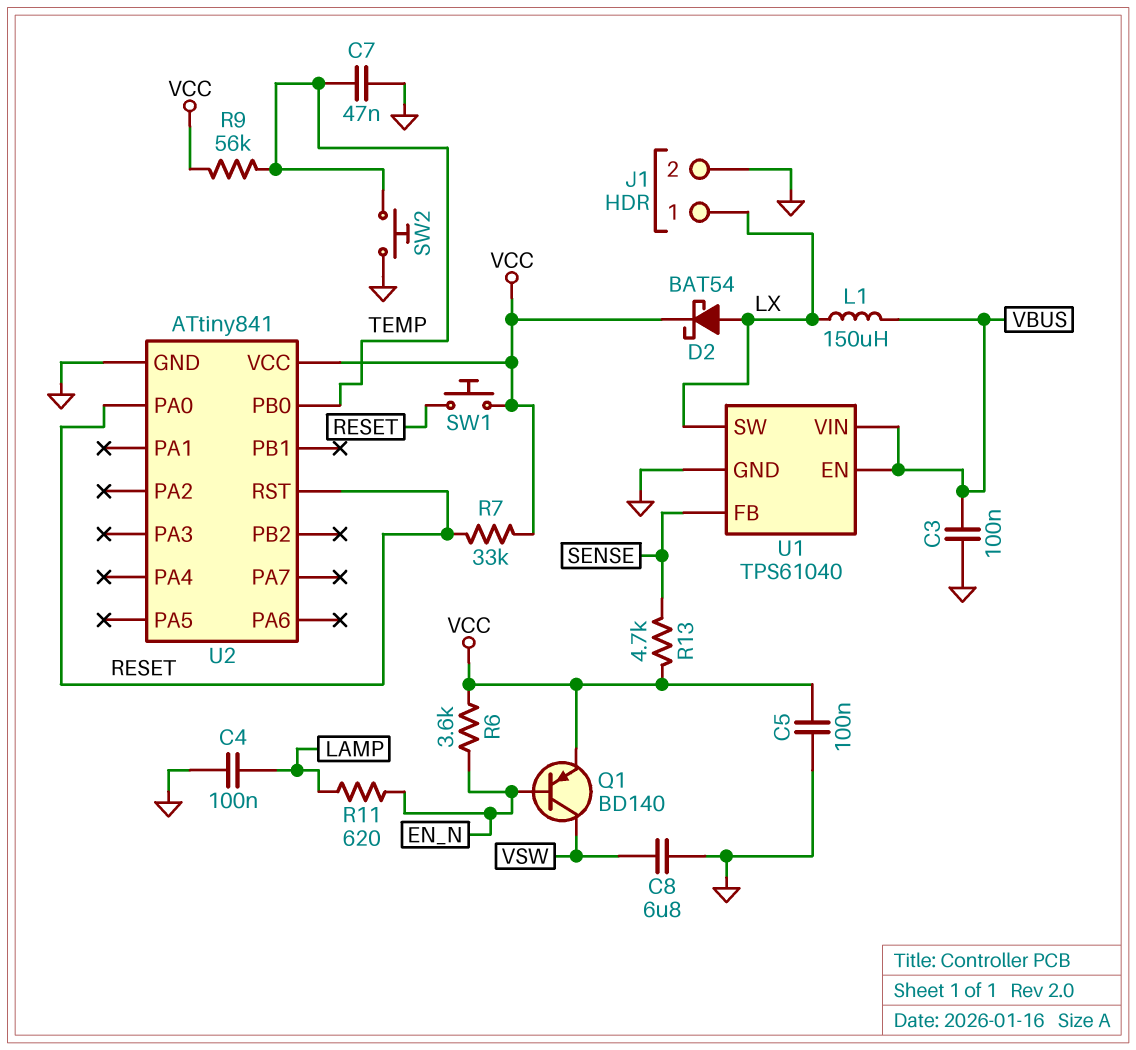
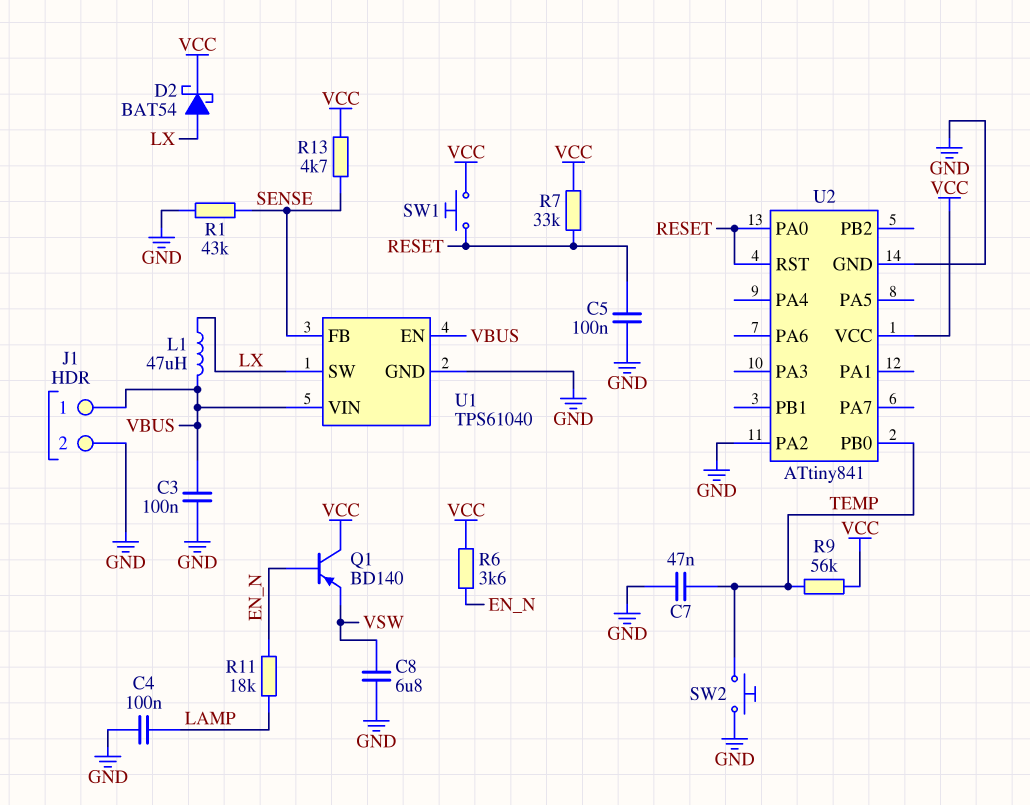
C5: 100nF (GND, VCC) -> 100nF (GND, RESET)
J1 pin 1: LX -> VBUS
L1: 150uH (LX, VBUS) -> 47uH (LX, VBUS)
Q1: PNP BD140 (B EN_N, C VSW, E VCC) -> PNP BD140 (B EN_N, C VCC, E VSW)
R1: none -> 43k (GND, SENSE)
R11: 620 (EN_N, LAMP) -> 18k (EN_N, LAMP)
U2 pin PA2: none -> GND

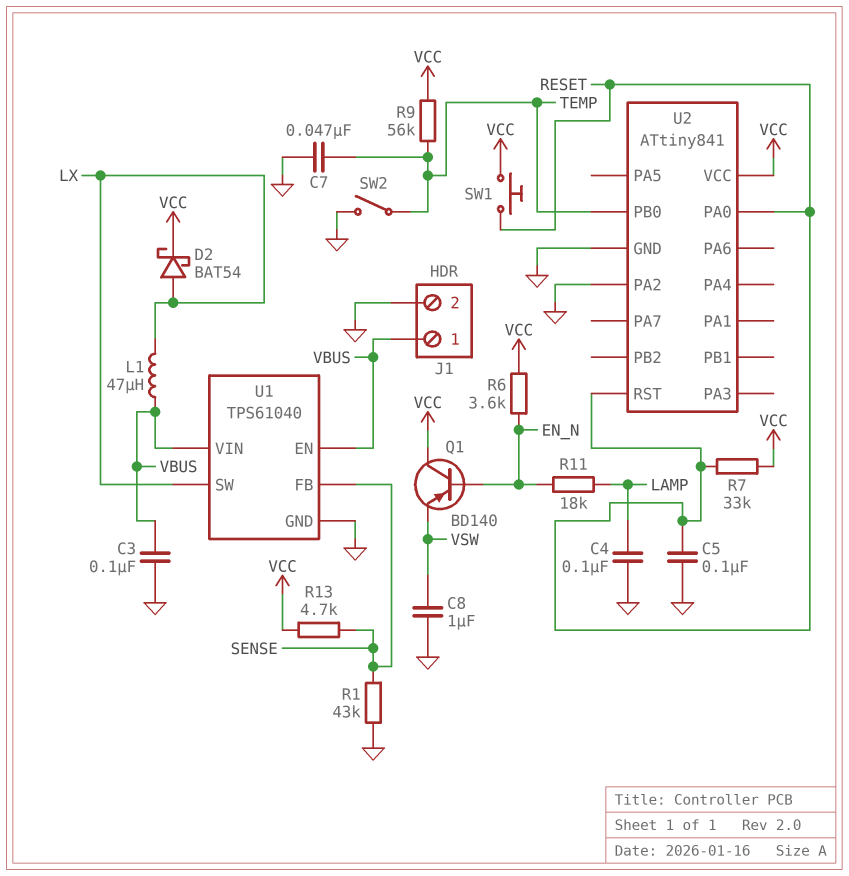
C8: 6.8uF (GND, VSW) -> 1uF (GND, VSW)
SW2: button (GND, TEMP) -> switch (GND, TEMP)

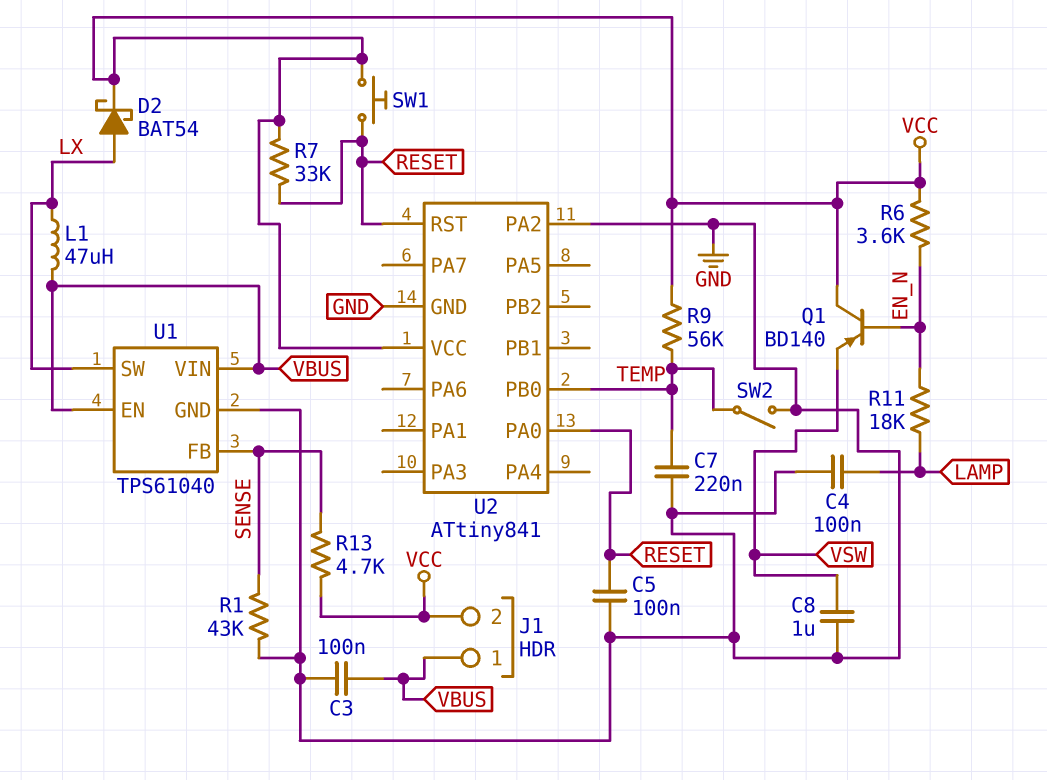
C7: 47nF (GND, TEMP) -> 220nF (GND, TEMP)
J1 pin 2: GND -> VCC

